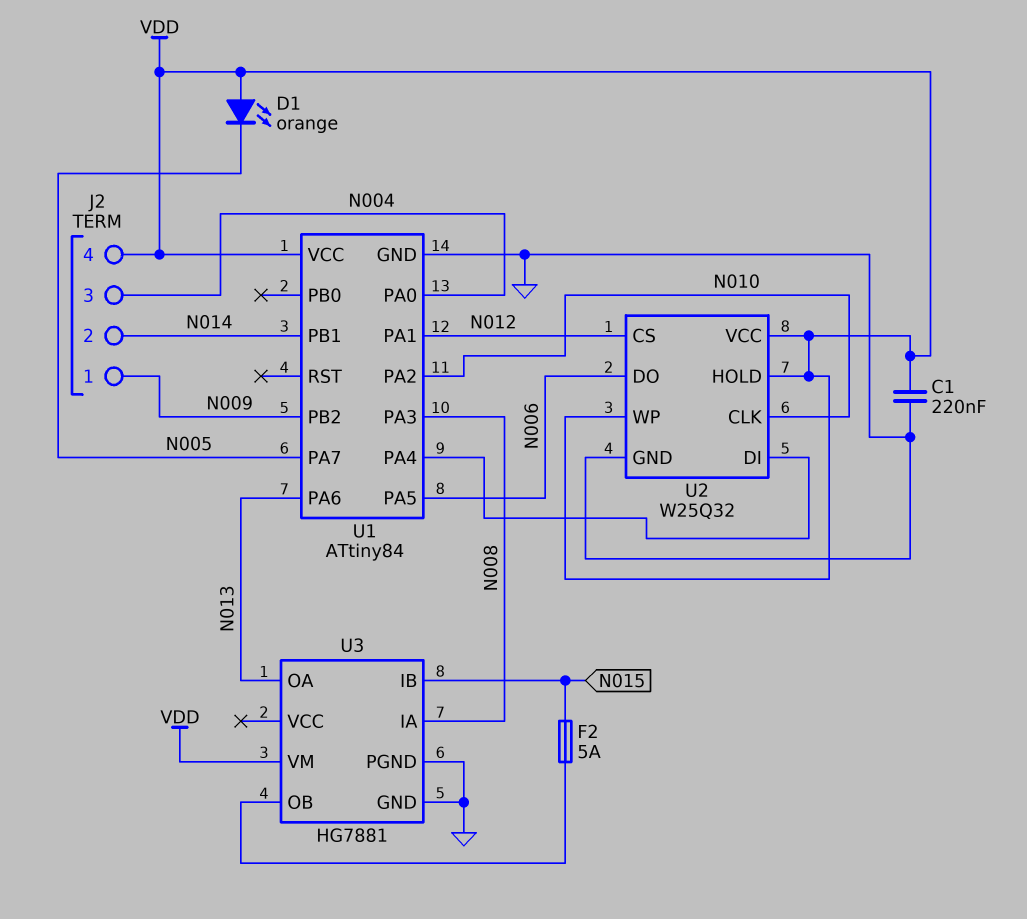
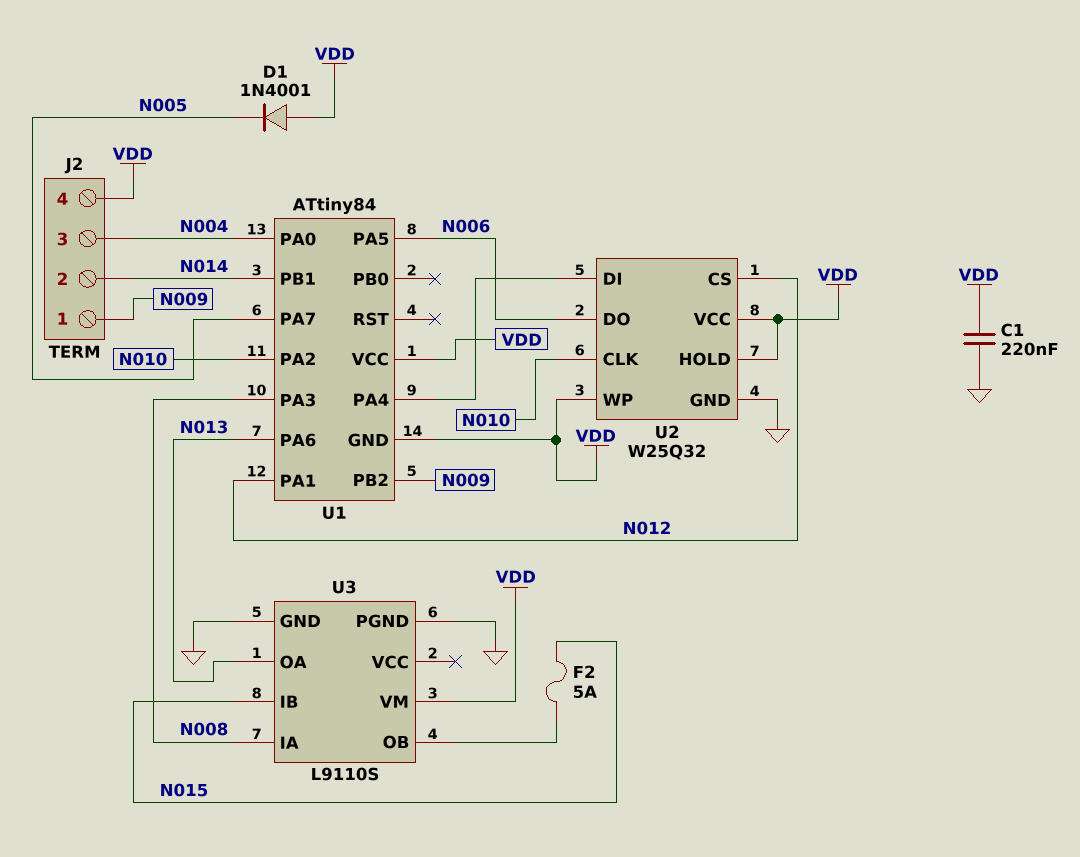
D1: LED orange (A VDD, K N005) -> diode 1N4001 (A VDD, K N005)
U1 pin GND: GND -> VDD
U3: HG7881 -> L9110S

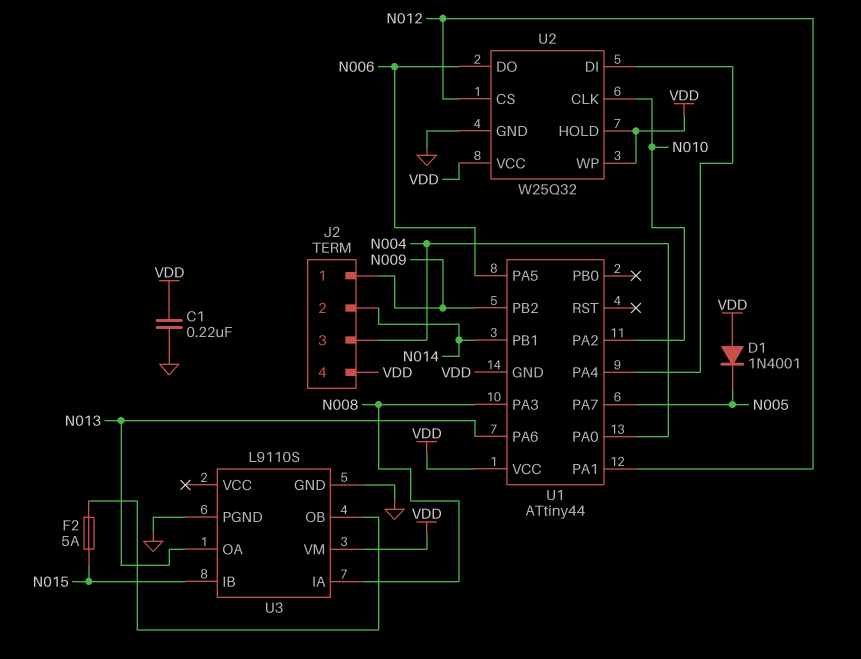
U1: ATtiny84 -> ATtiny44

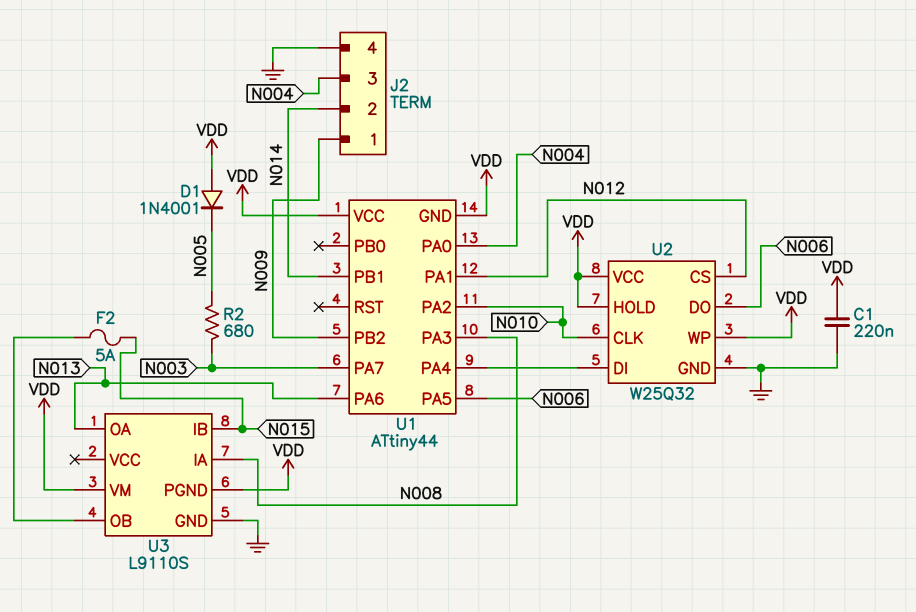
J2 pin 4: VDD -> GND
R2: none -> 680 (N003, N005)
U1 pin PA7: N005 -> N003
U3 pin PGND: GND -> VDD

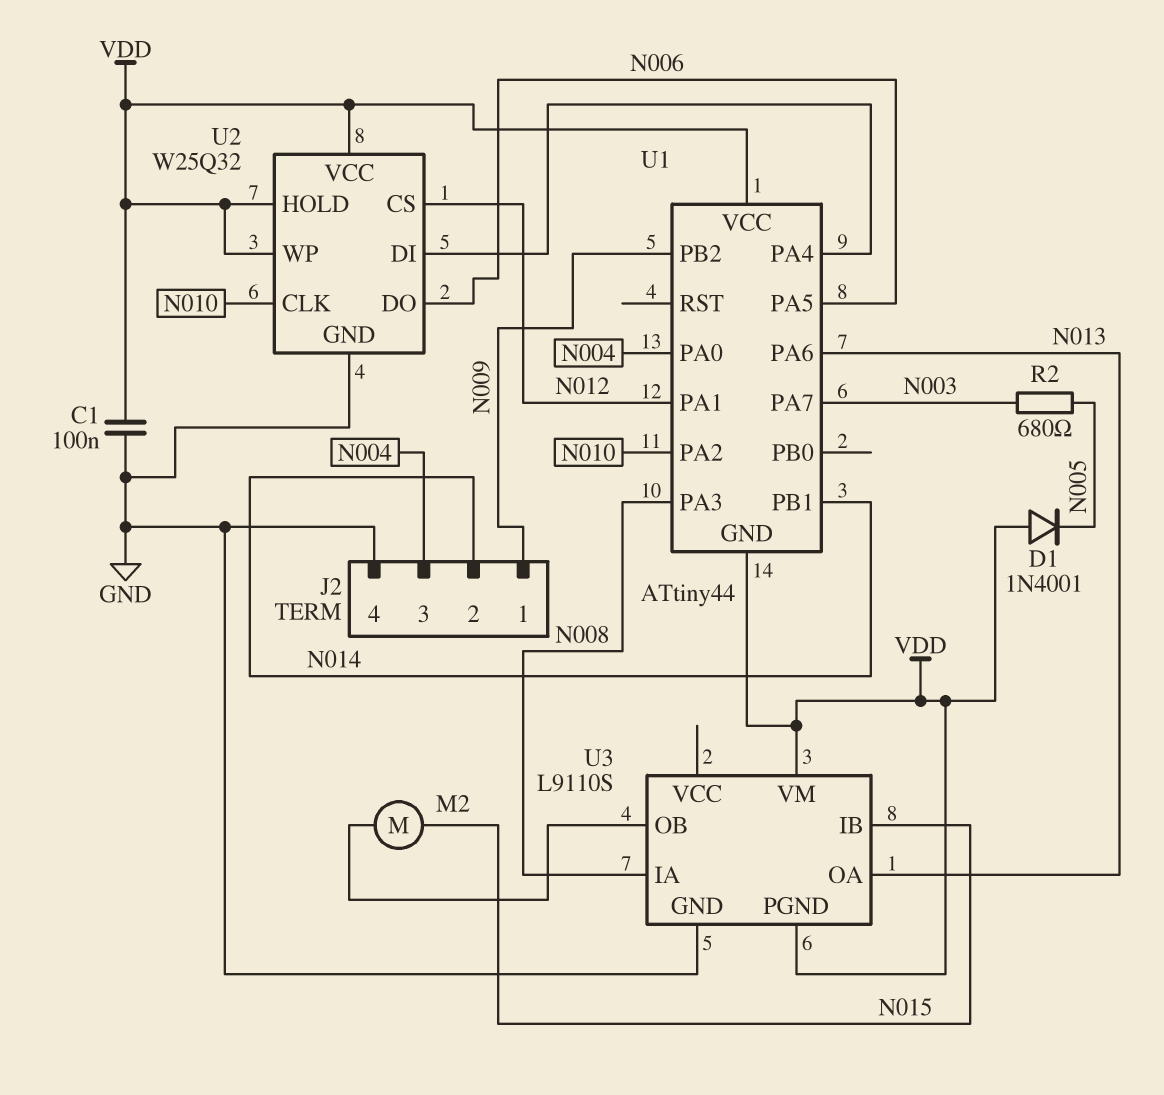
C1: 220nF (GND, VDD) -> 100nF (GND, VDD)
F2: 5A (N015, U3/OB) -> none
M2: none -> motor (N015, U3/OB)

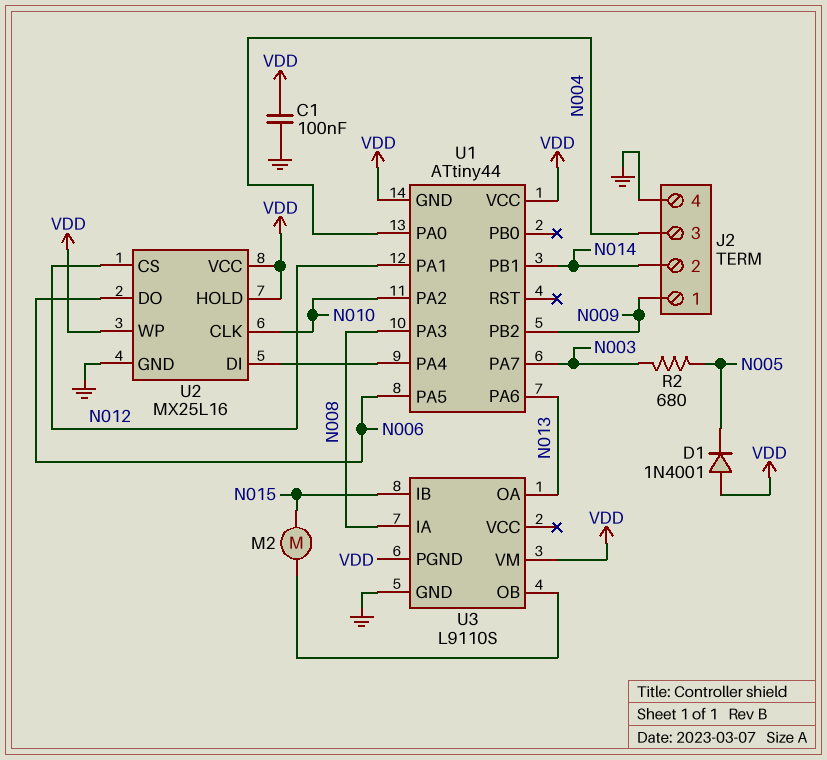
U2: W25Q32 -> MX25L16

